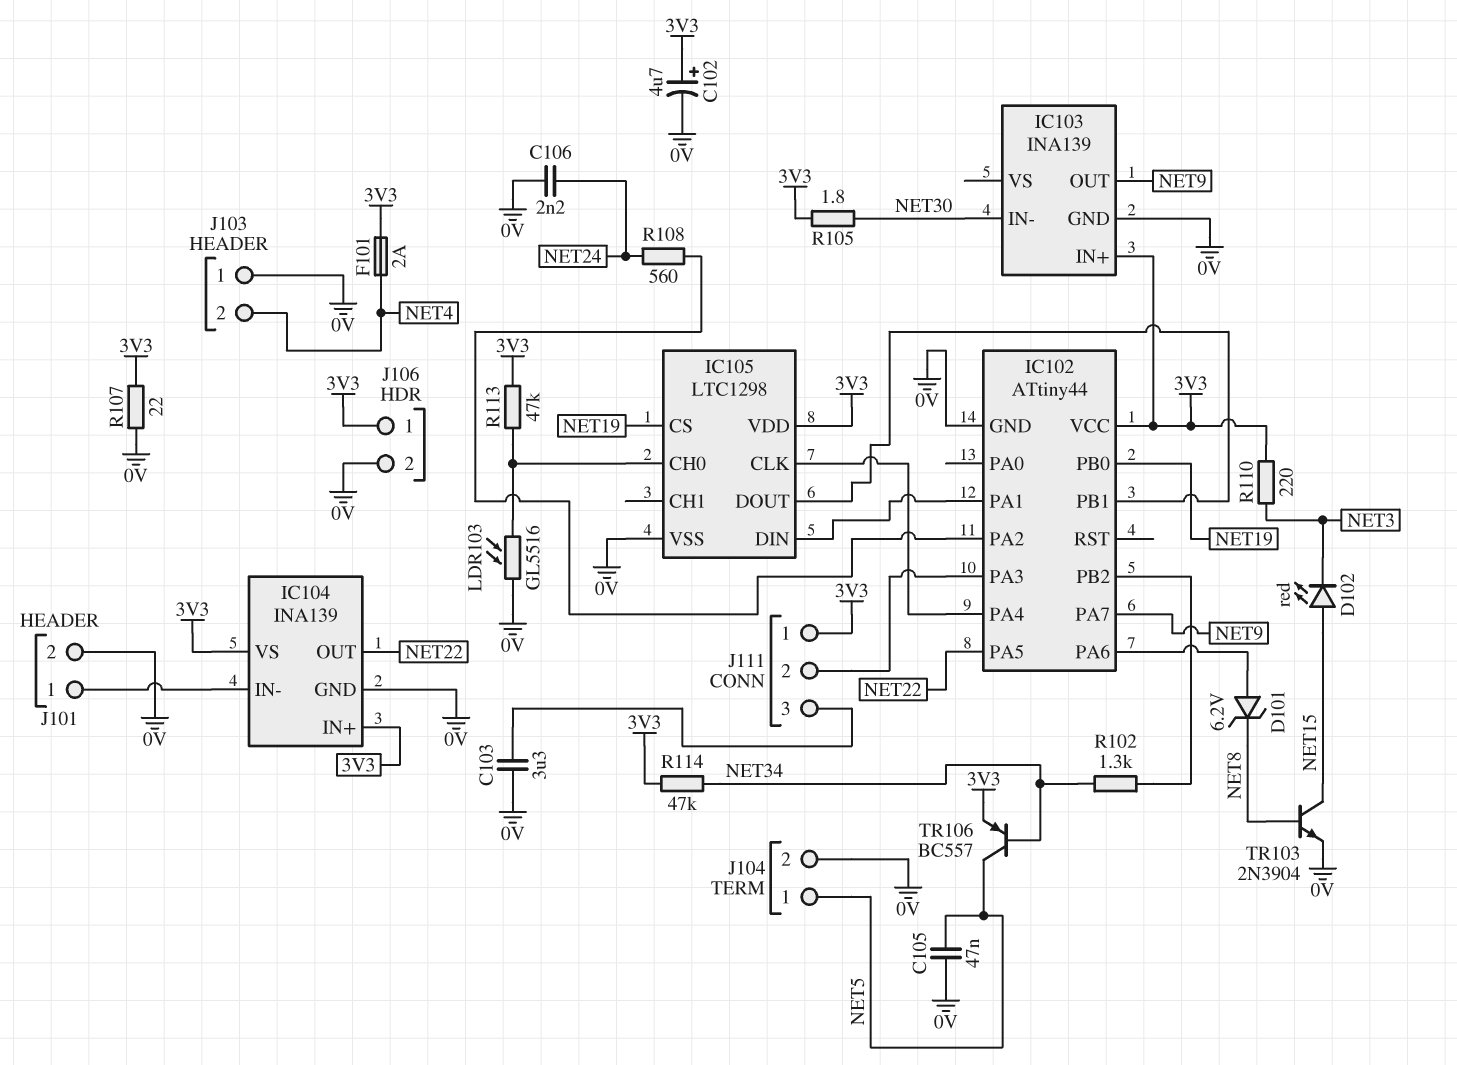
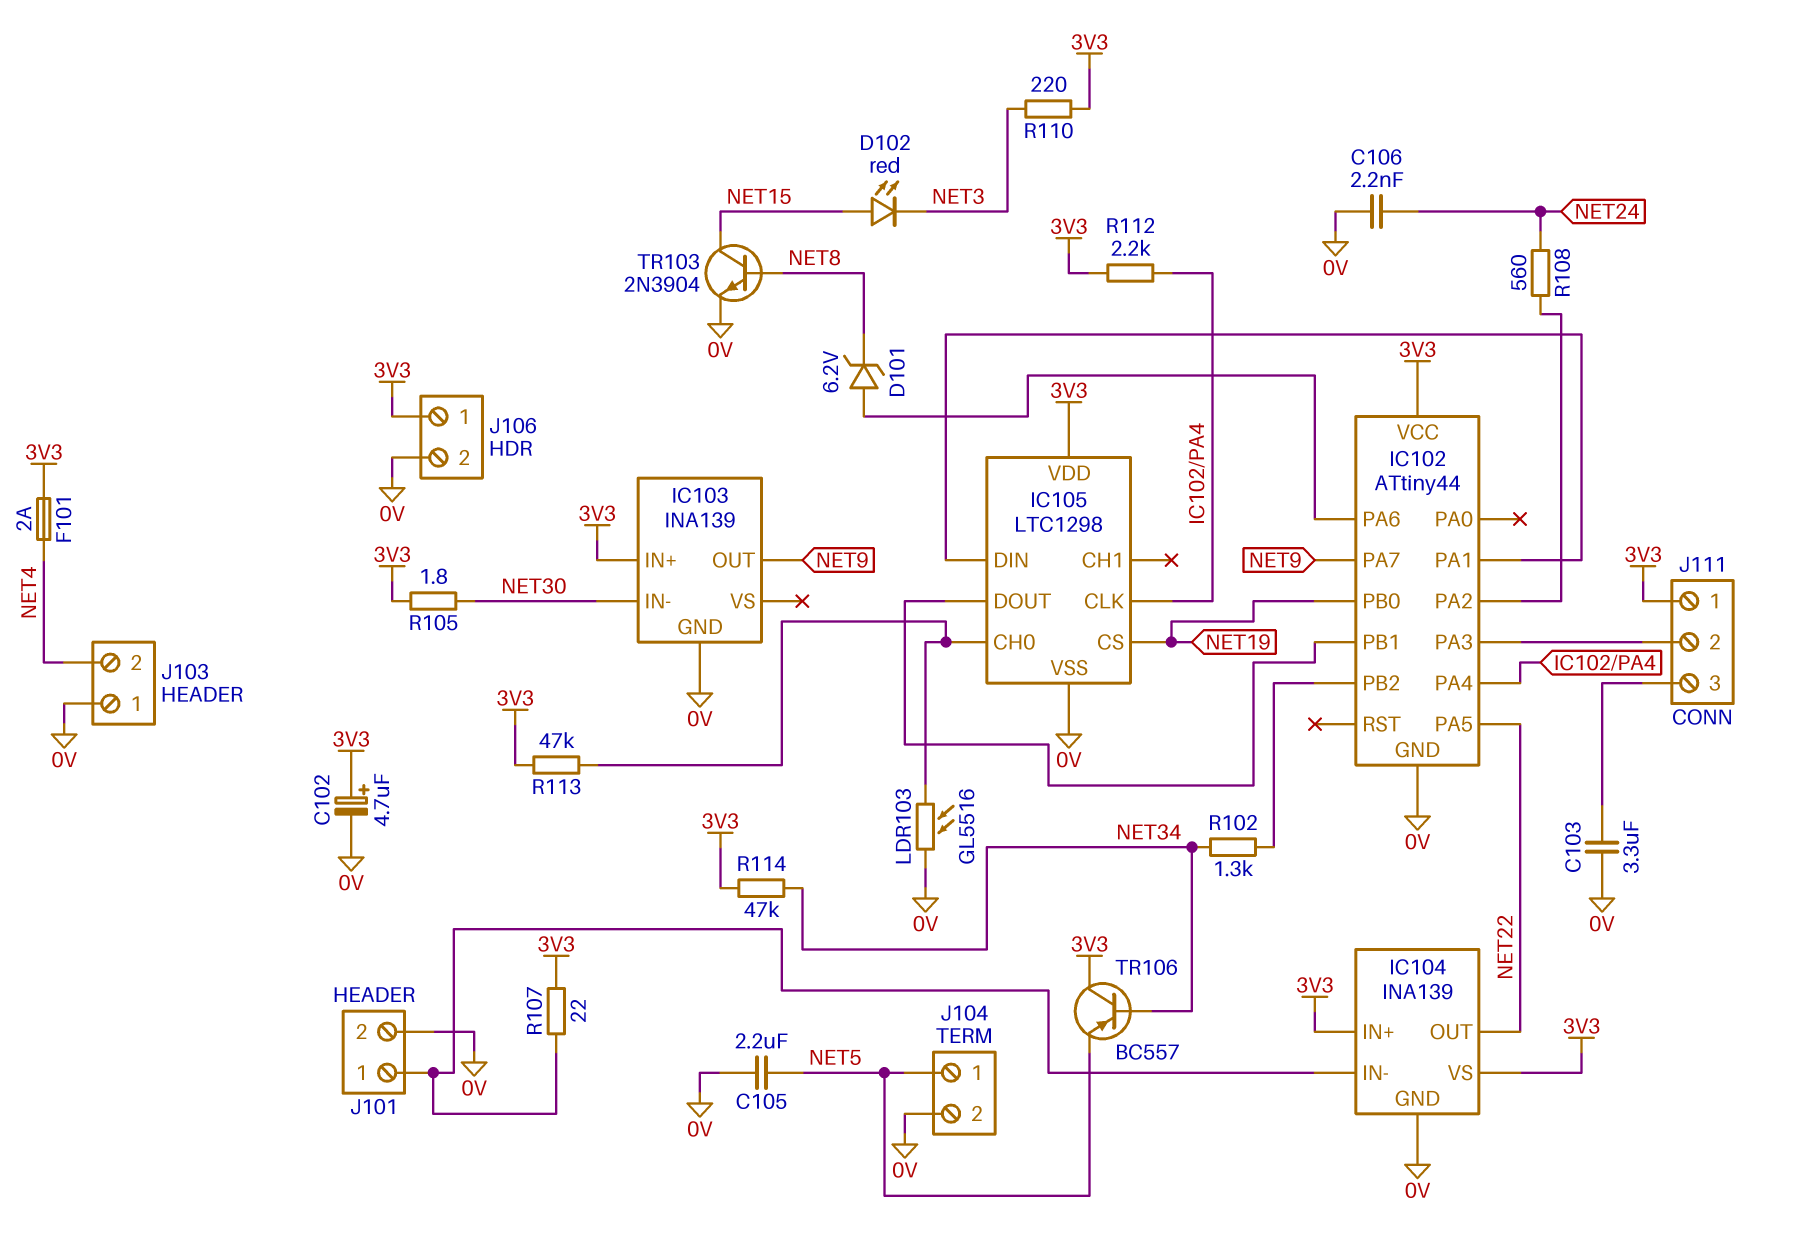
C105: 47nF (0V, NET5) -> 2.2uF (0V, NET5)
R107: 22 (0V, 3V3) -> 22 (3V3, IC104/IN-)
R112: none -> 2.2k (3V3, IC102/PA4)
TR106: PNP BC557 (B NET34, C NET5, E 3V3) -> PNP BC557 (B NET34, C 3V3, E NET5)

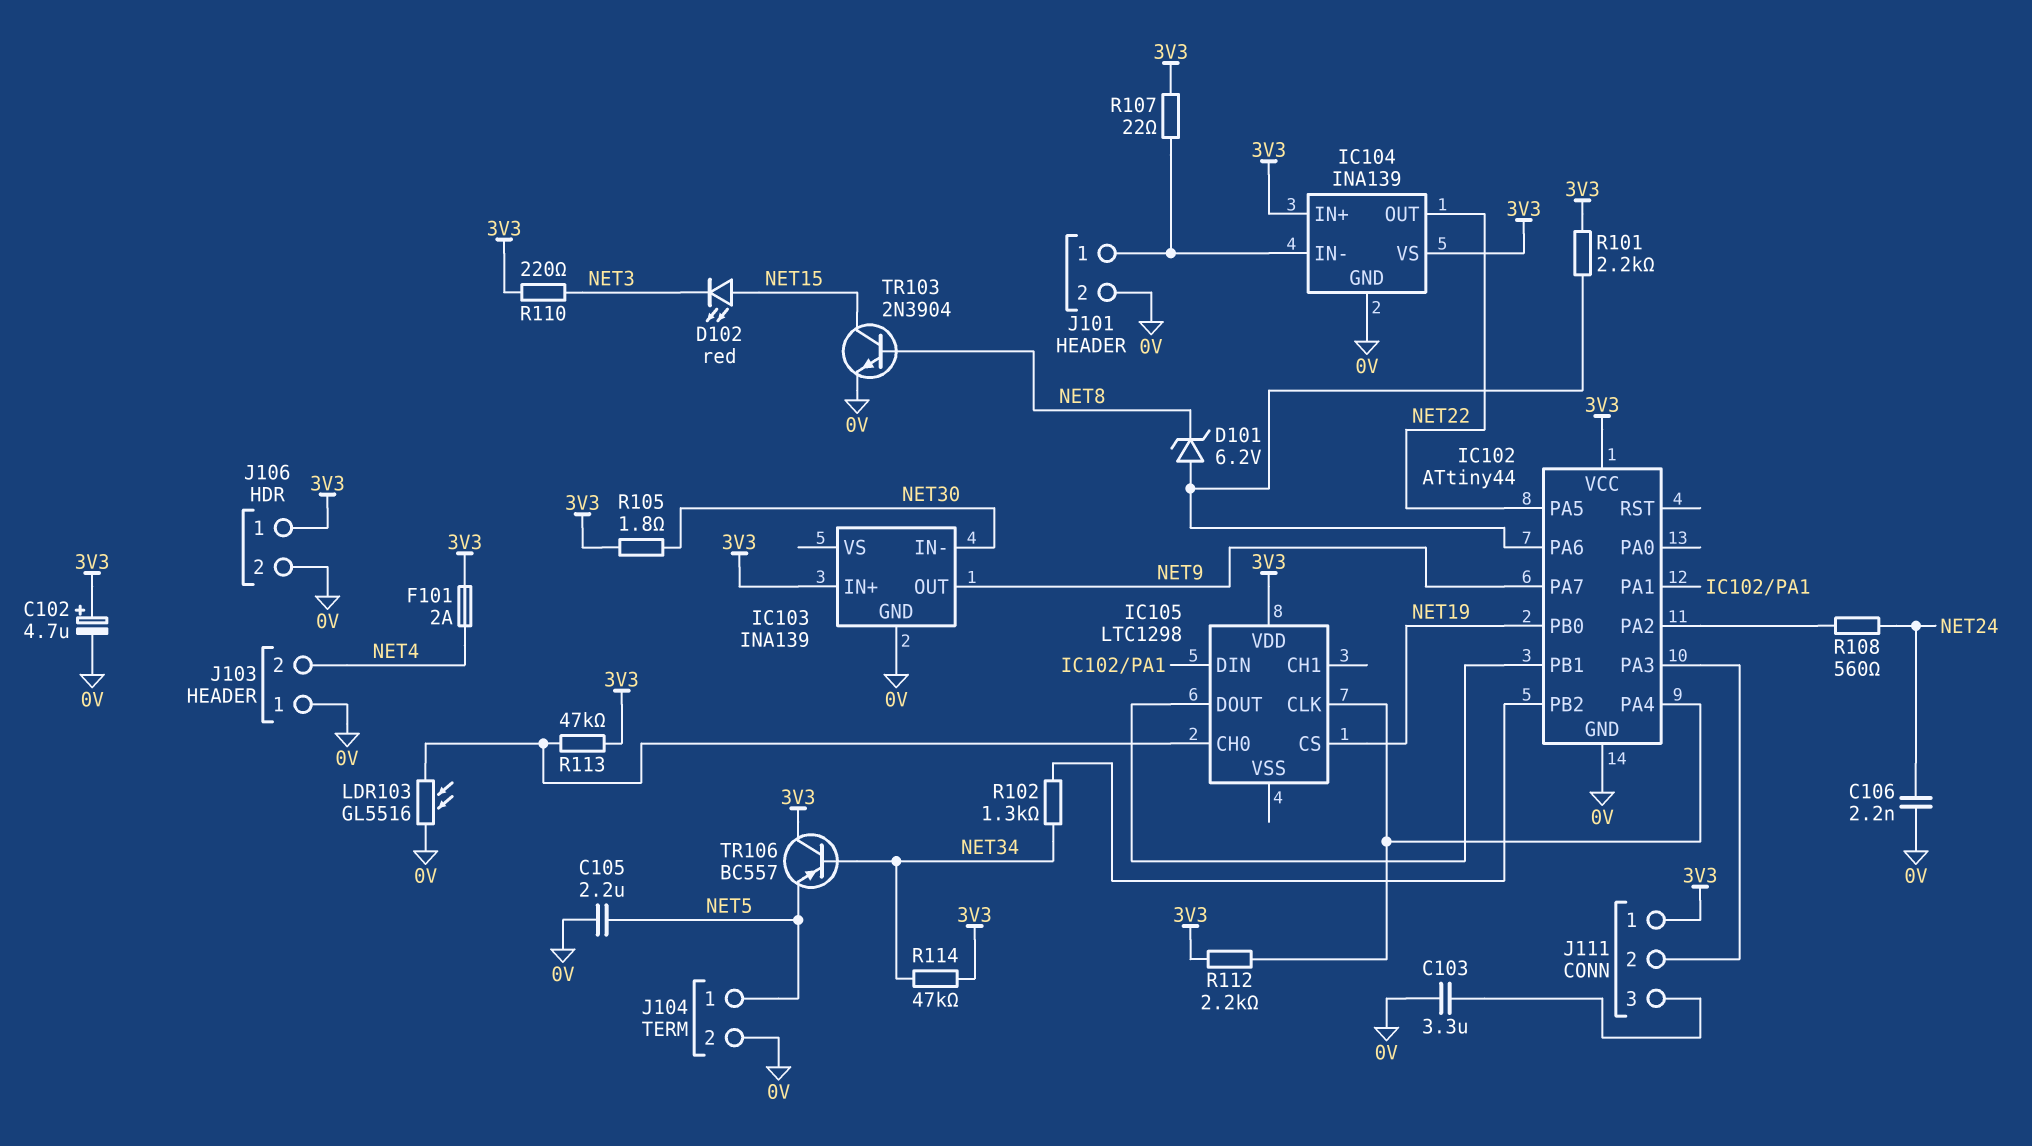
IC105 pin VSS: 0V -> none
R101: none -> 2.2k (3V3, IC102/PA6)

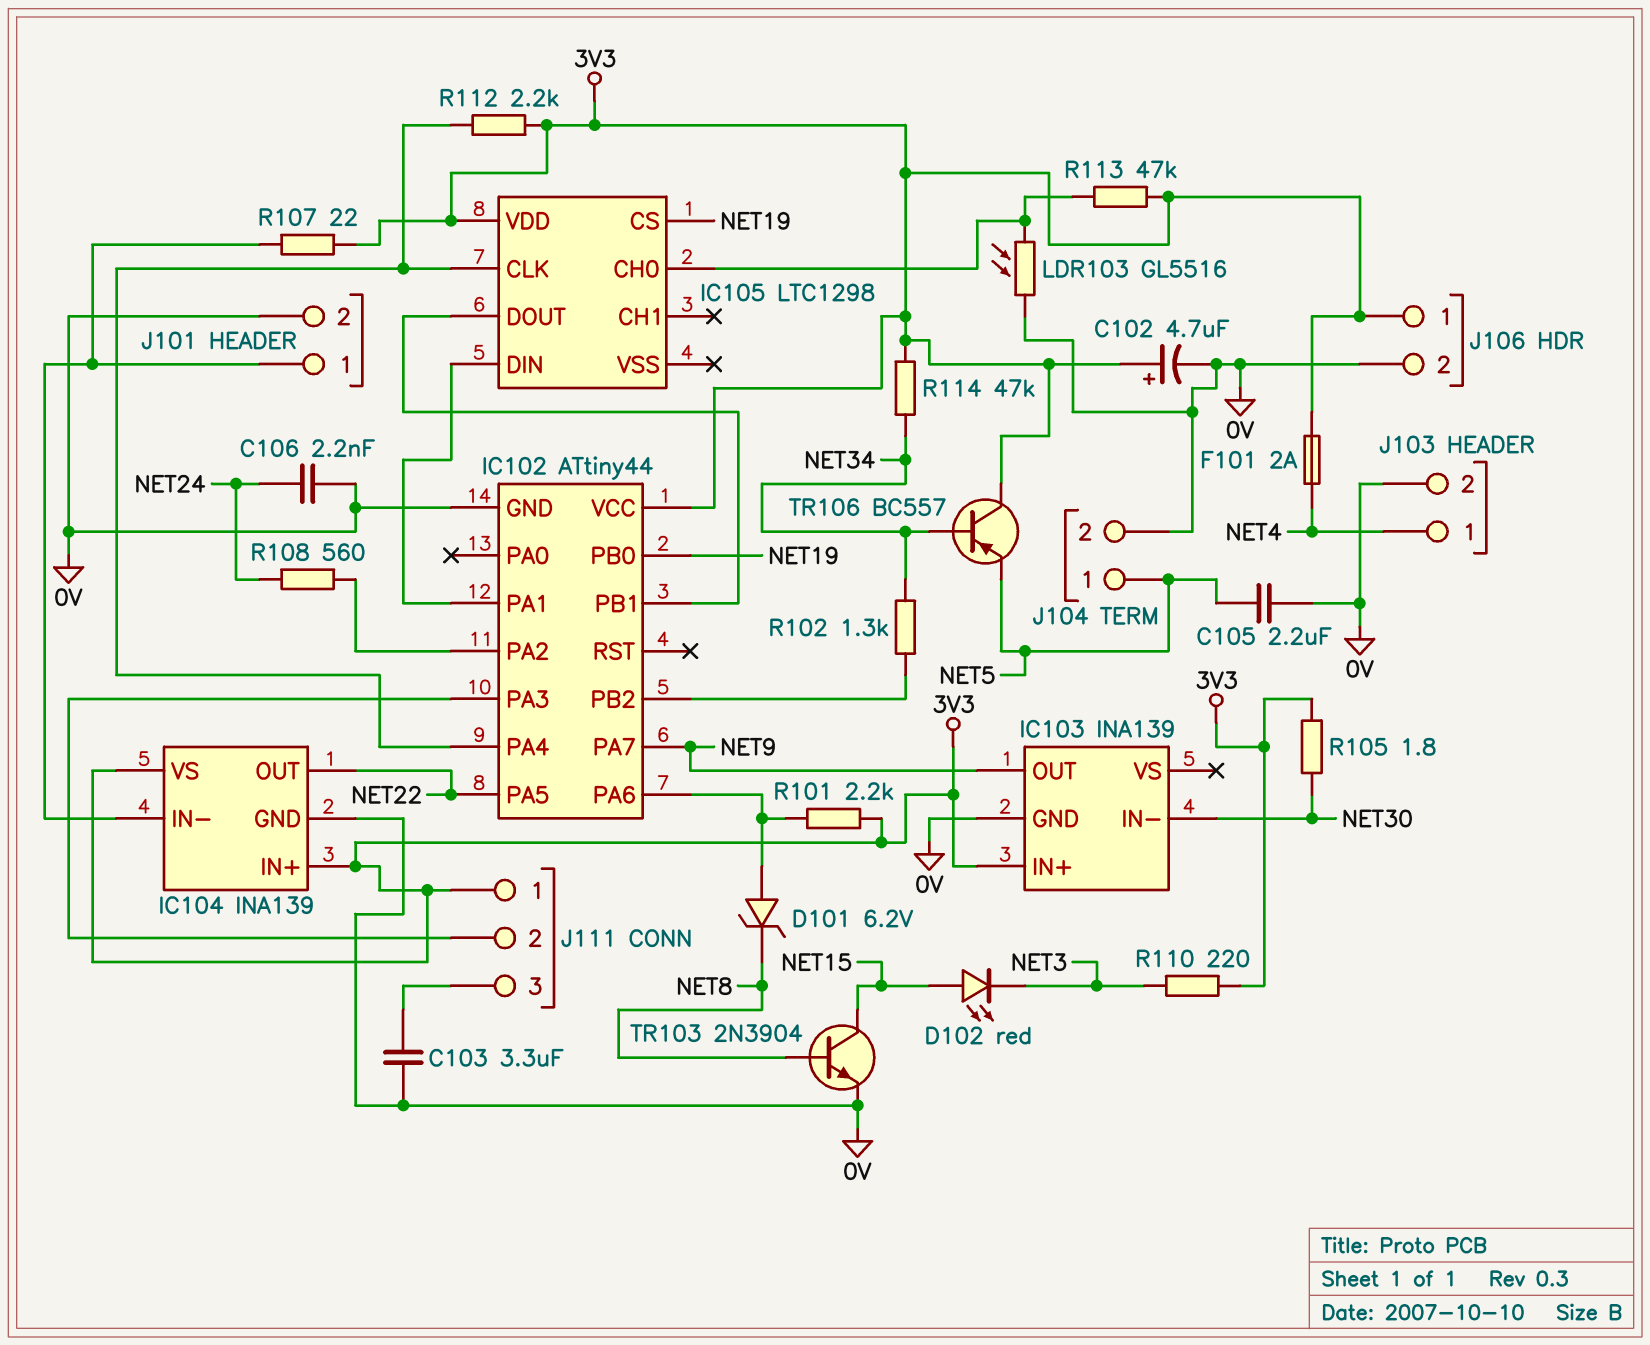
J103 pin 1: 0V -> NET4
J103 pin 2: NET4 -> 0V

